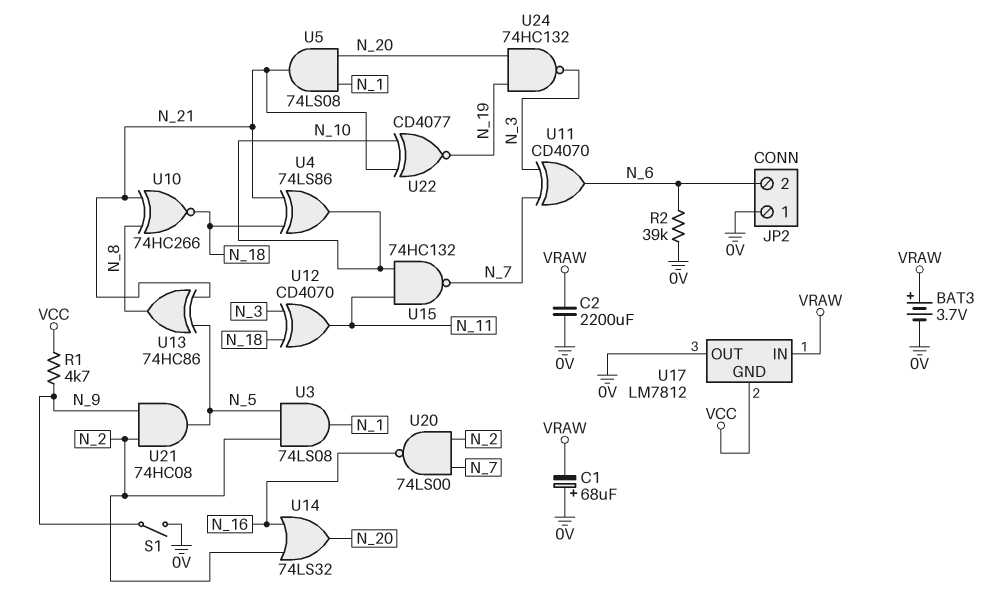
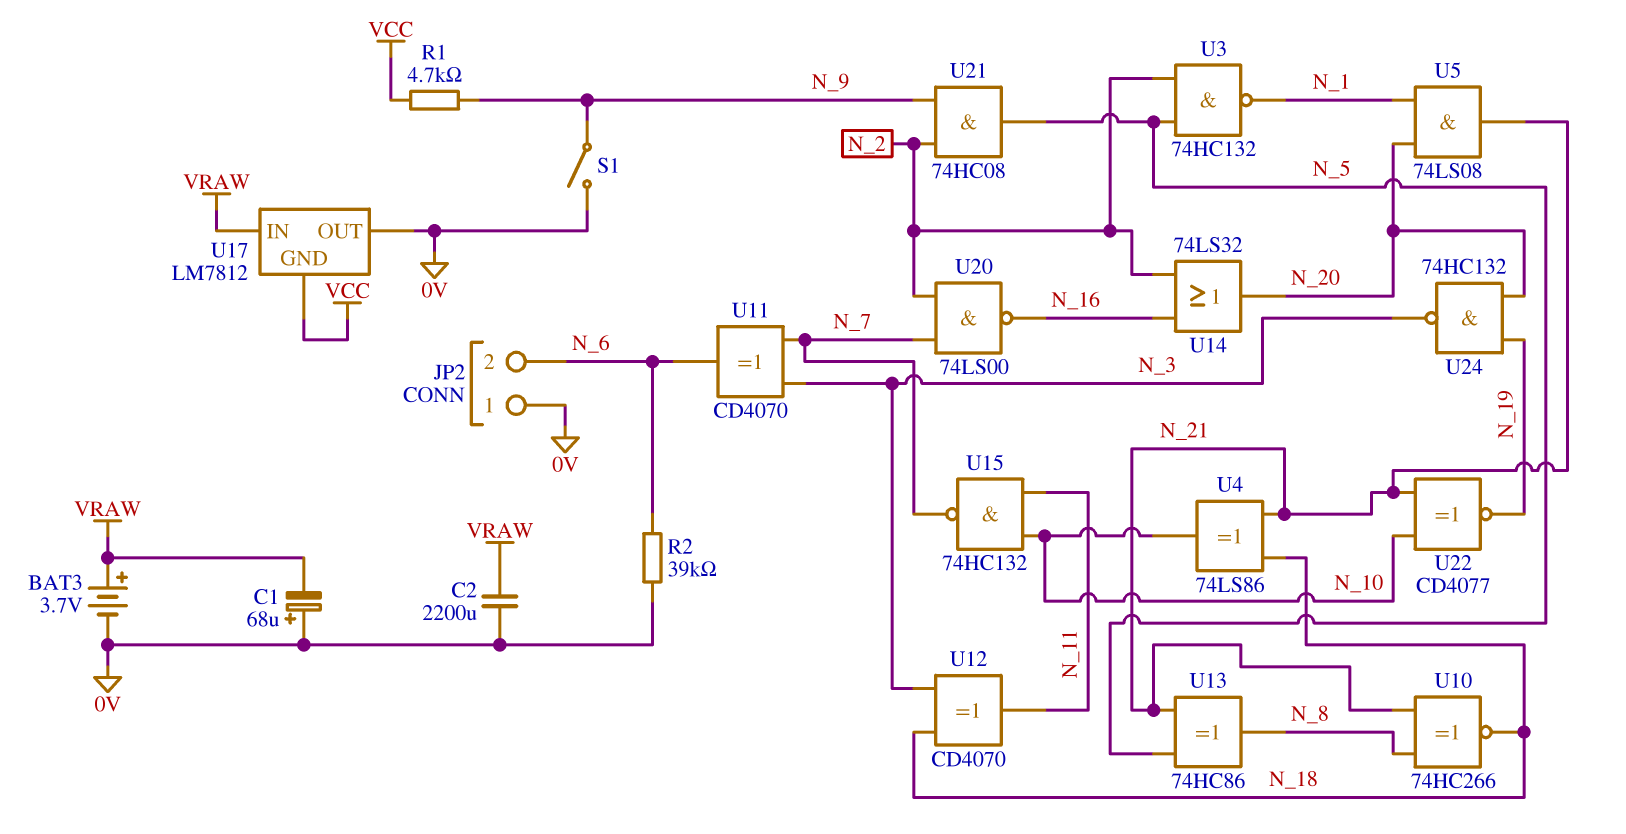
U3: AND 74LS08 (in N_2, in N_5, out N_1) -> NAND 74HC132 (in N_2, in N_5, out N_1)

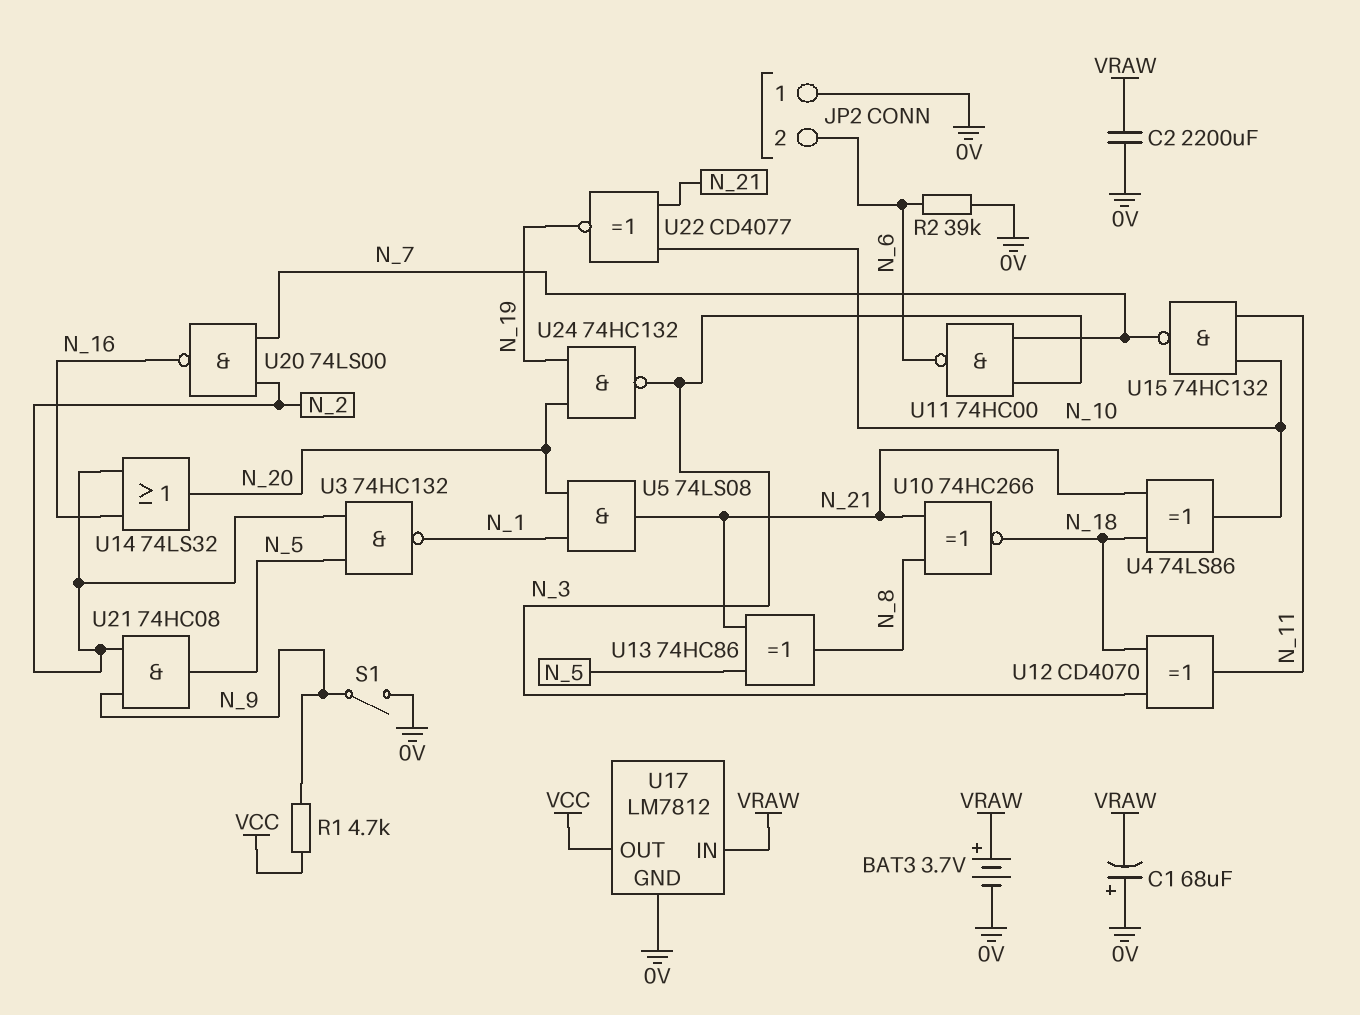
U11: XOR CD4070 (in N_3, in N_7, out N_6) -> NAND 74HC00 (in N_3, in N_7, out N_6)
U17 pin GND: VCC -> 0V
U17 pin OUT: 0V -> VCC

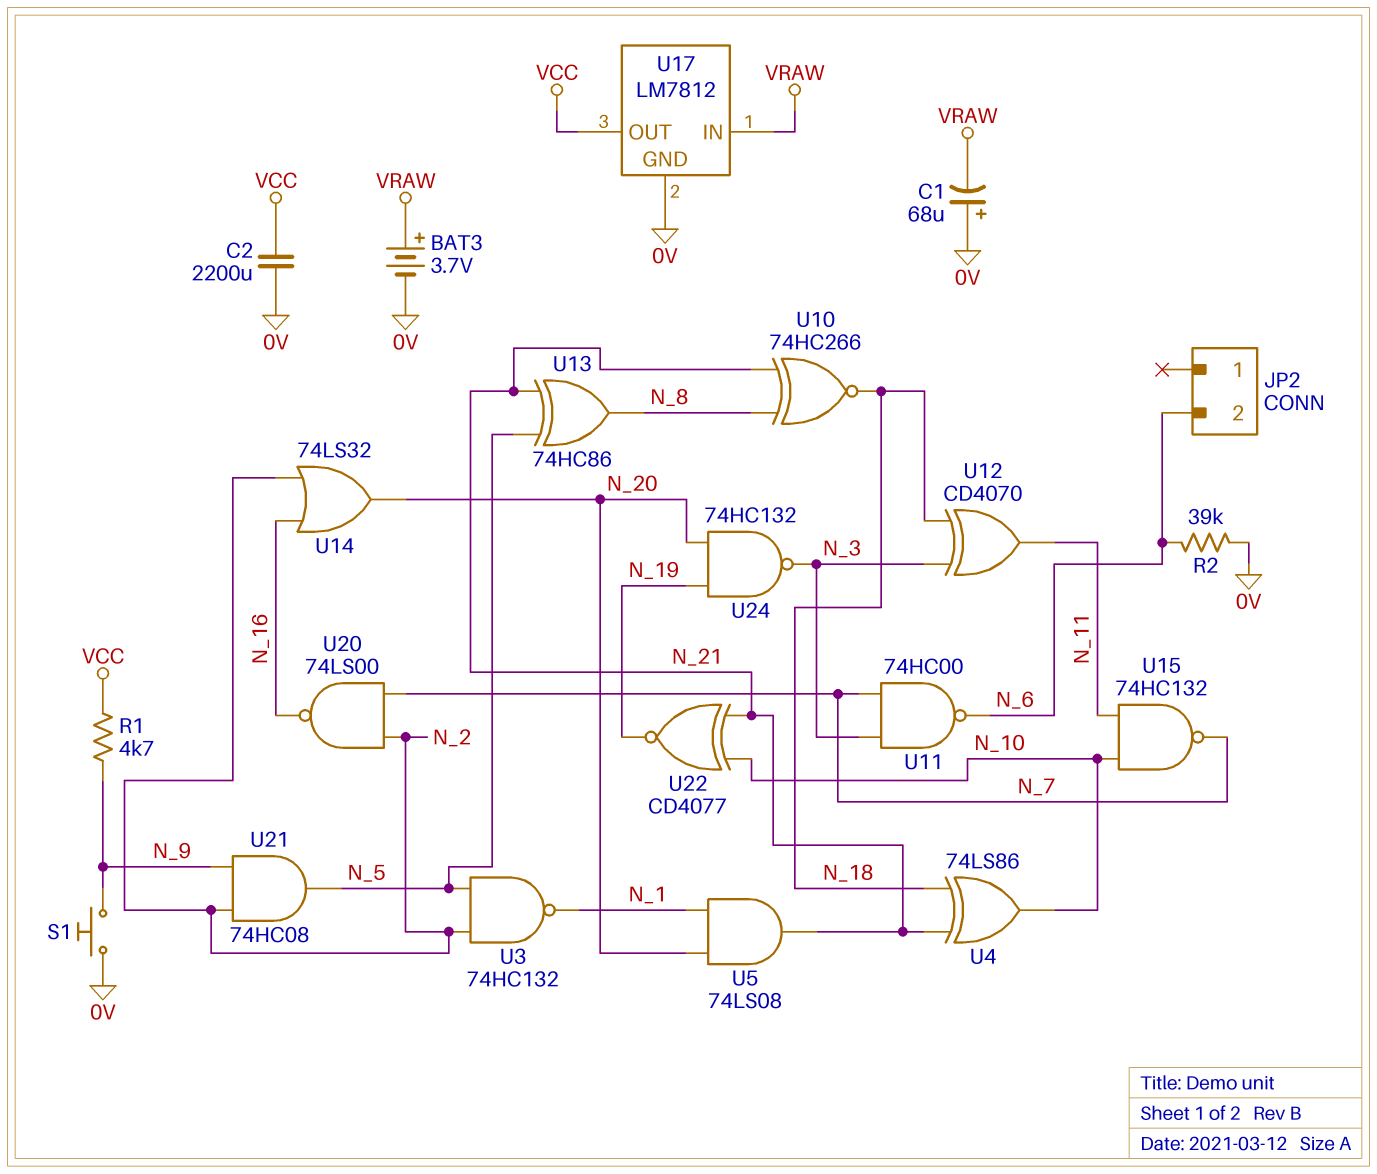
C2: 2200uF (0V, VRAW) -> 2200uF (0V, VCC)
JP2 pin 1: 0V -> none
S1: switch (0V, N_9) -> button (0V, N_9)

